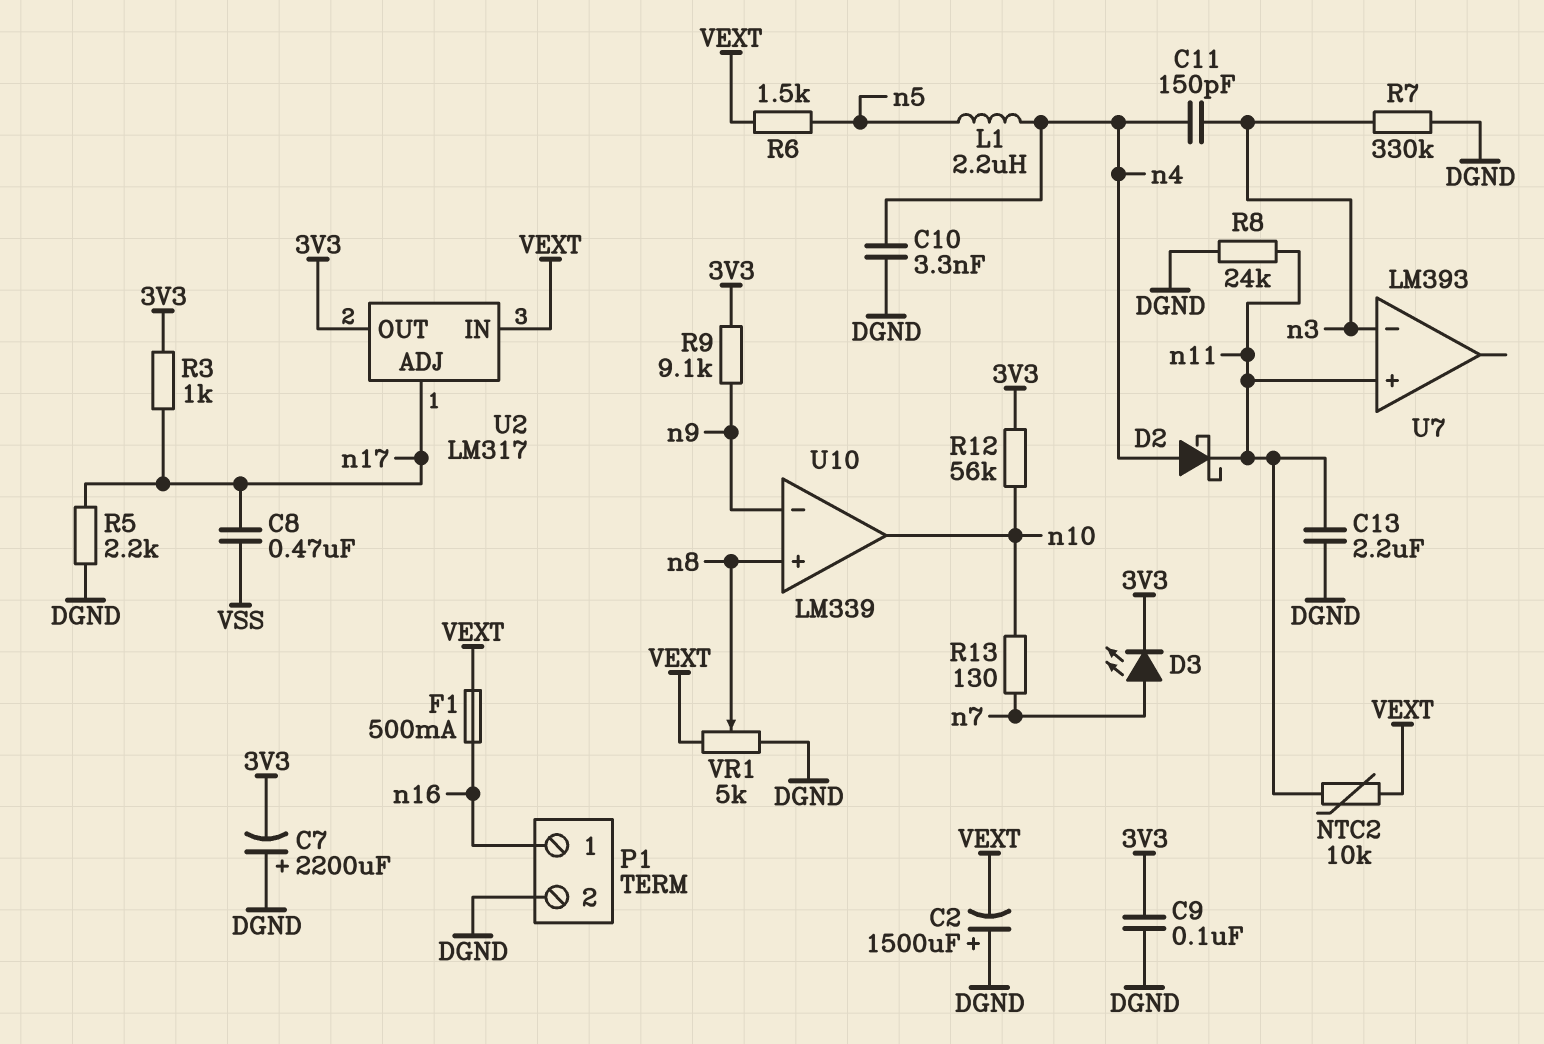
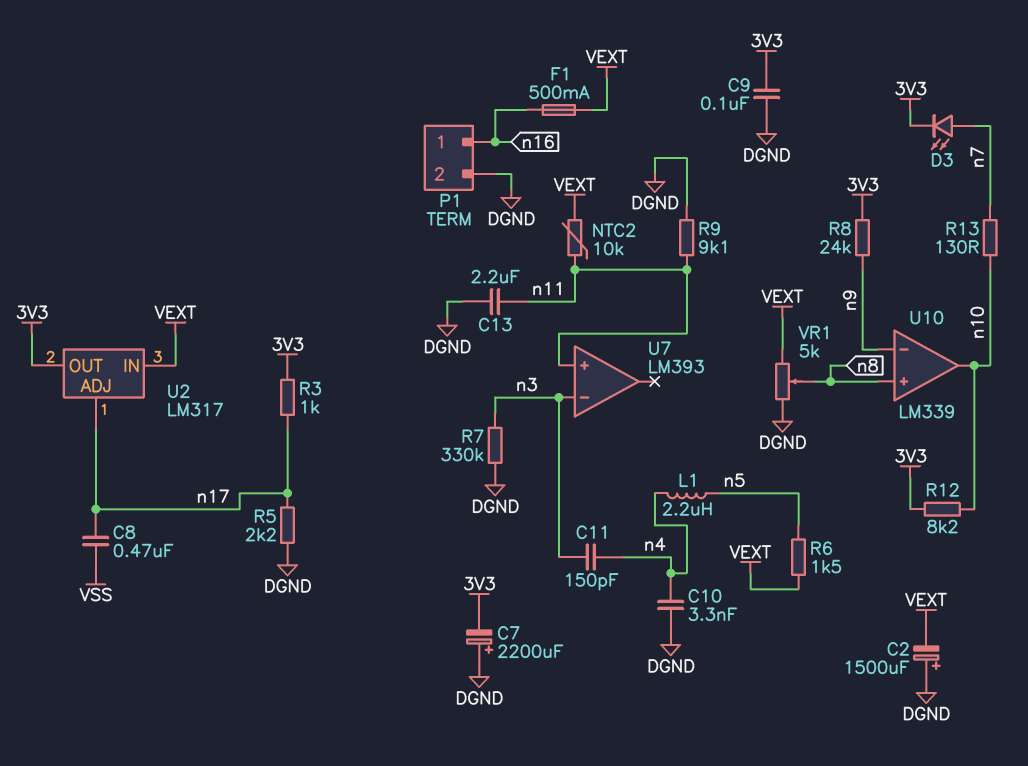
D2: schottky (A n4, K n11) -> none
R8: 24k (DGND, n11) -> 24k (3V3, n9)
R9: 9.1k (3V3, n9) -> 9.1k (DGND, n11)
R12: 56k (3V3, n10) -> 8.2k (3V3, n10)

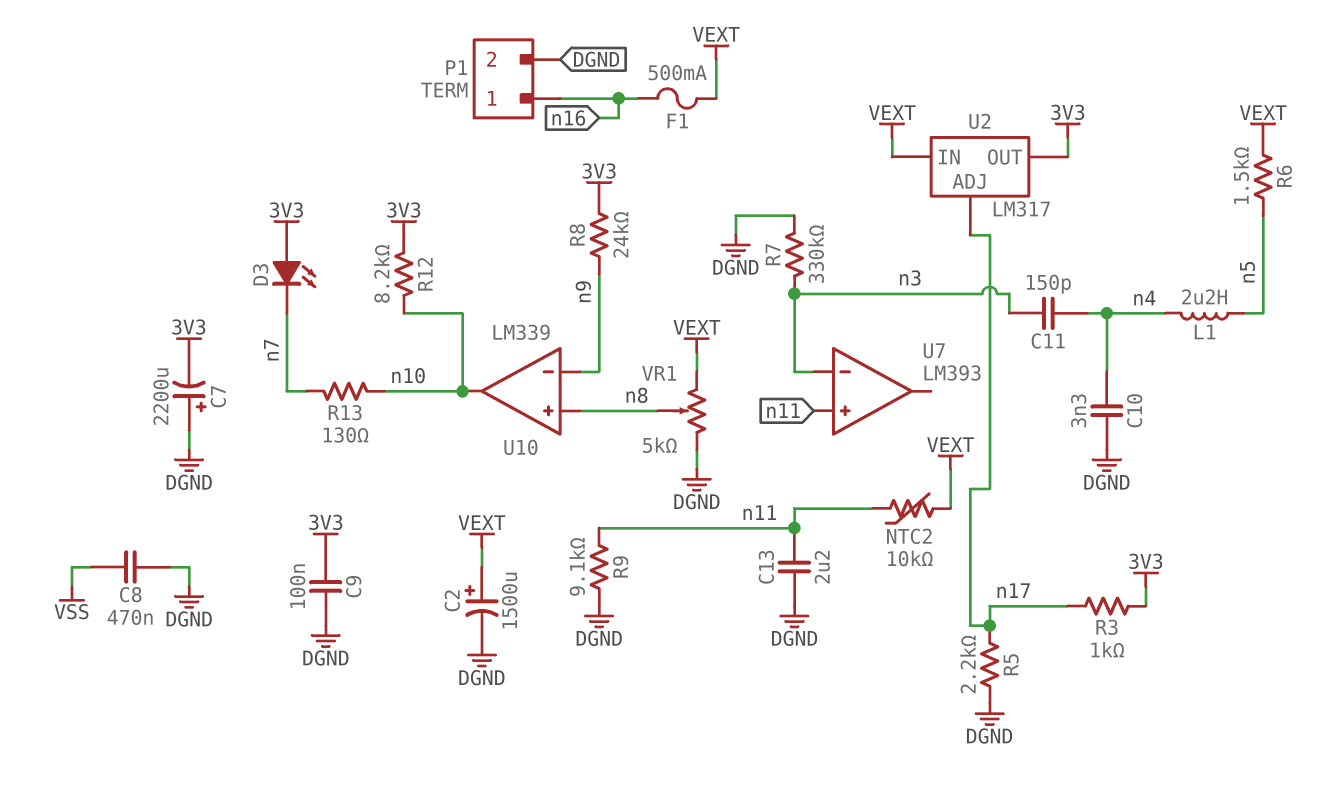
C2: 1500uF (plus DGND, minus VEXT) -> 1500uF (plus VEXT, minus DGND)
C8: 470nF (VSS, n17) -> 470nF (DGND, VSS)
D3: LED (A n7, K 3V3) -> LED (A 3V3, K n7)

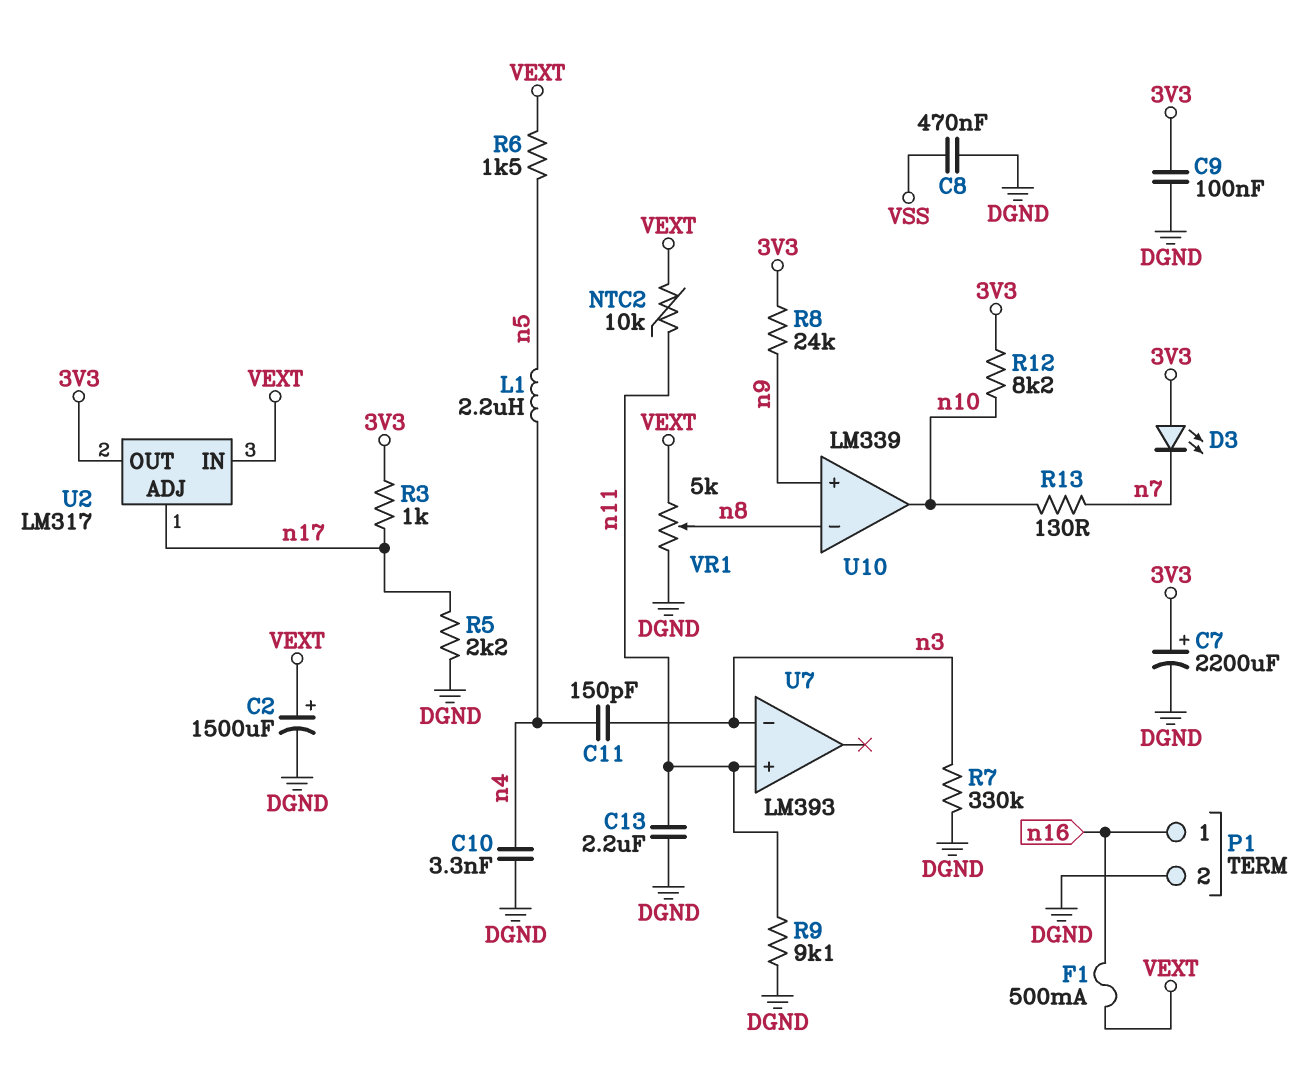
C7: 2200uF (plus DGND, minus 3V3) -> 2200uF (plus 3V3, minus DGND)
U10 pin in+: n8 -> n9
U10 pin in-: n9 -> n8

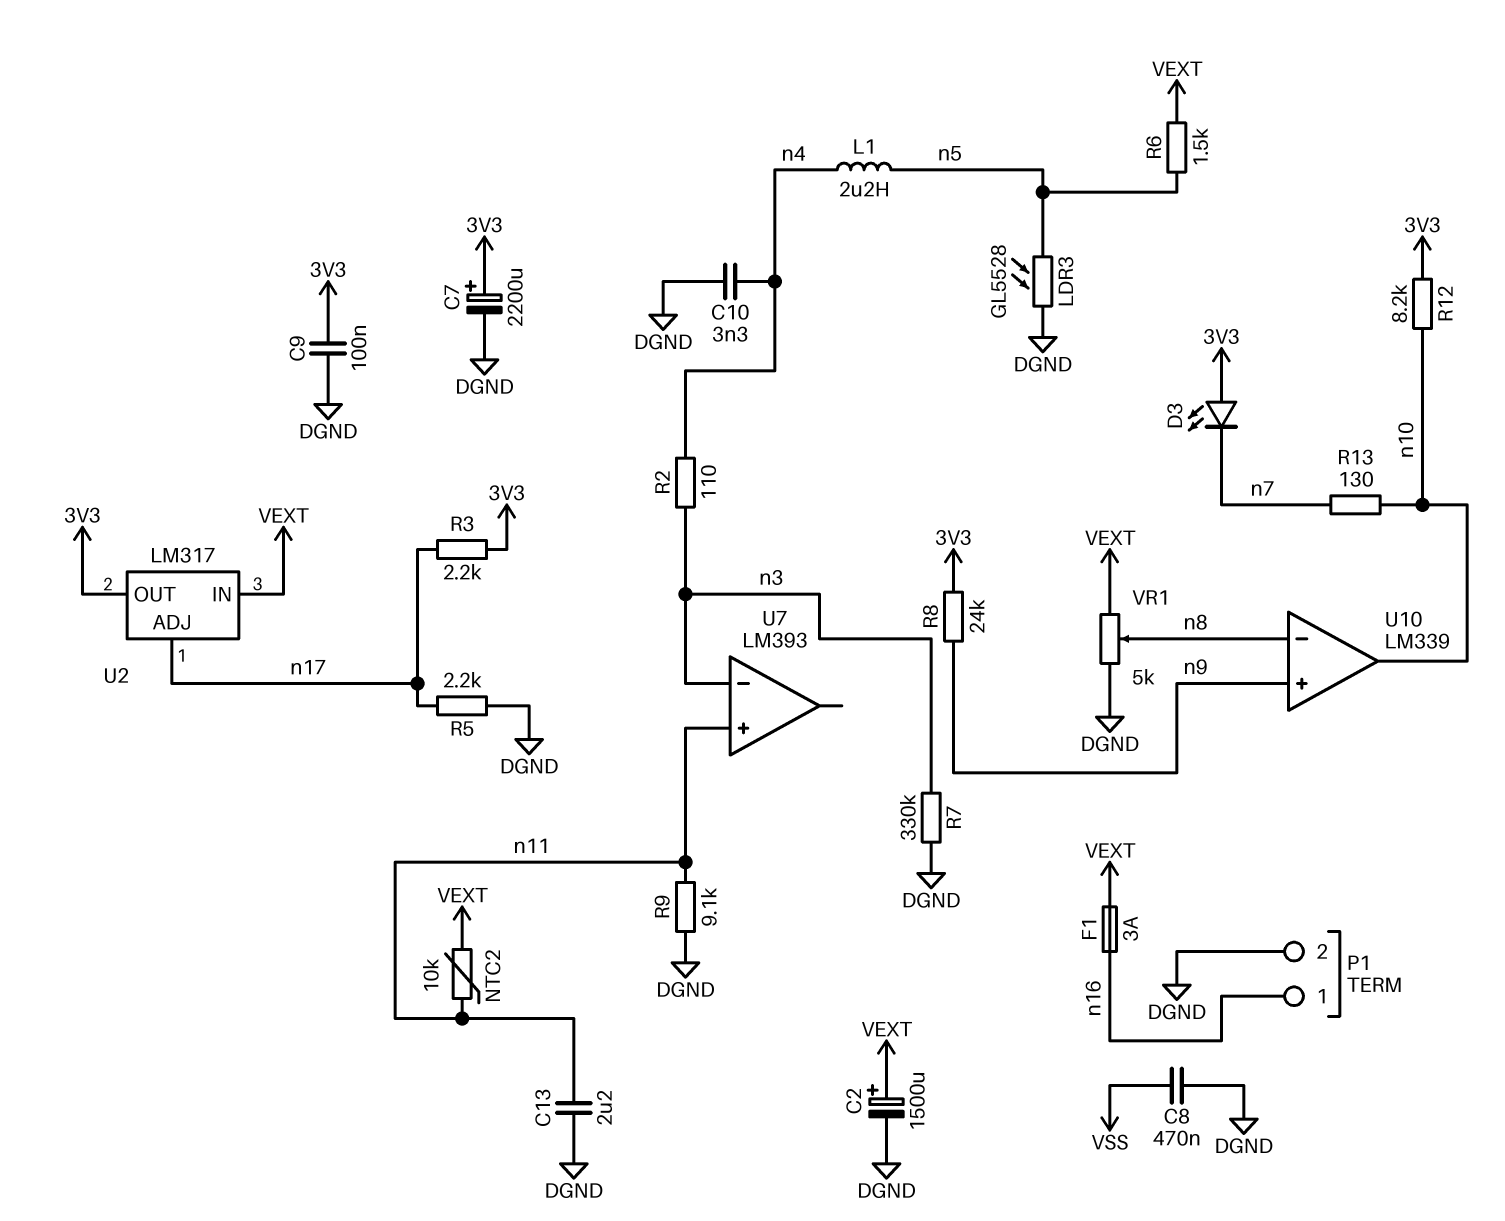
C11: 150pF (n3, n4) -> none
F1: 500mA (VEXT, n16) -> 3A (VEXT, n16)
LDR3: none -> GL5528 (DGND, n5)
R2: none -> 110 (n3, n4)
R3: 1k (3V3, n17) -> 2.2k (3V3, n17)

